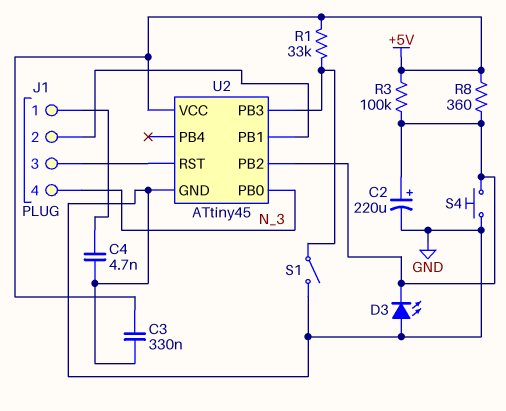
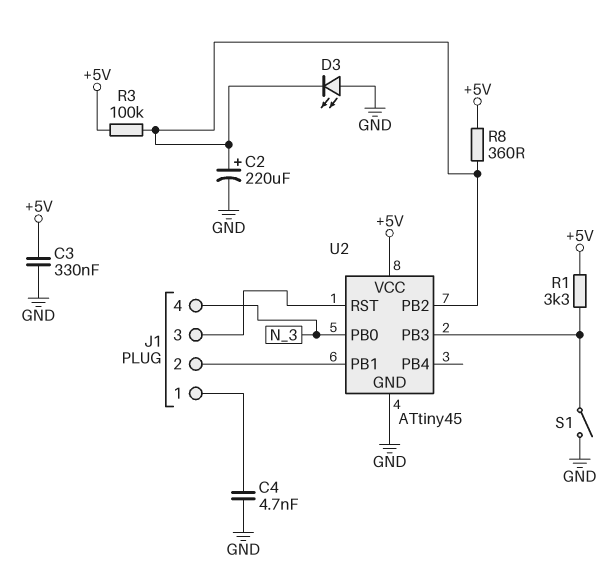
R1: 33k (+5V, U2/PB3) -> 3.3k (+5V, U2/PB3)
S4: button (GND, U2/PB2) -> none

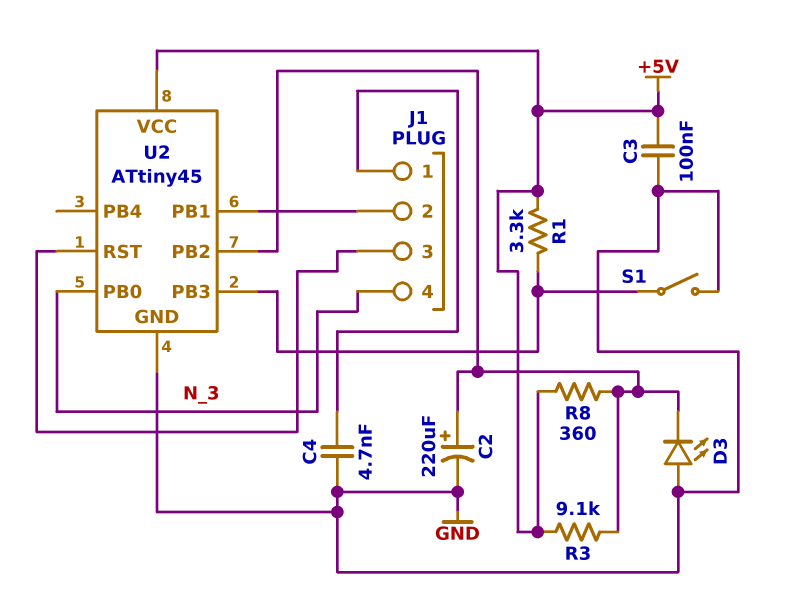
C3: 330nF (+5V, GND) -> 100nF (+5V, GND)
R3: 100k (+5V, U2/PB2) -> 9.1k (+5V, U2/PB2)

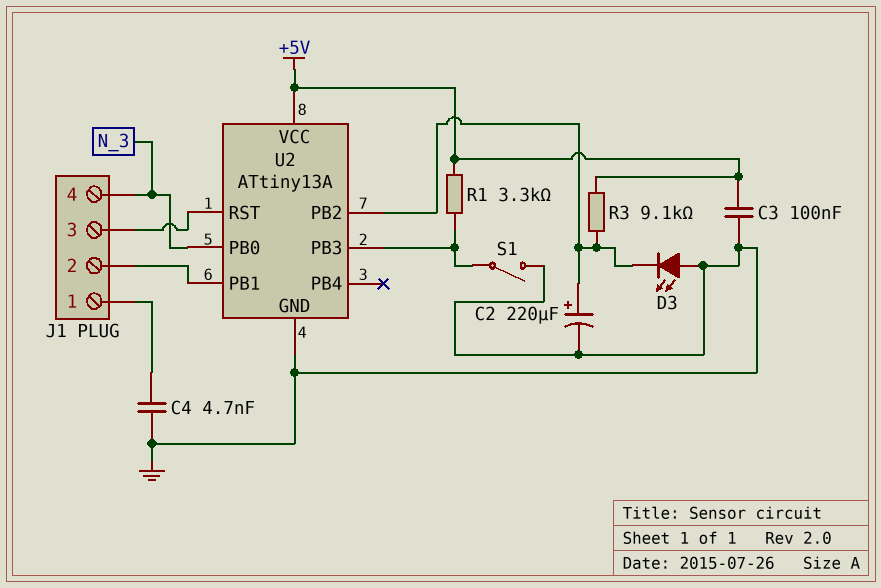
R8: 360 (+5V, U2/PB2) -> none
U2: ATtiny45 -> ATtiny13A

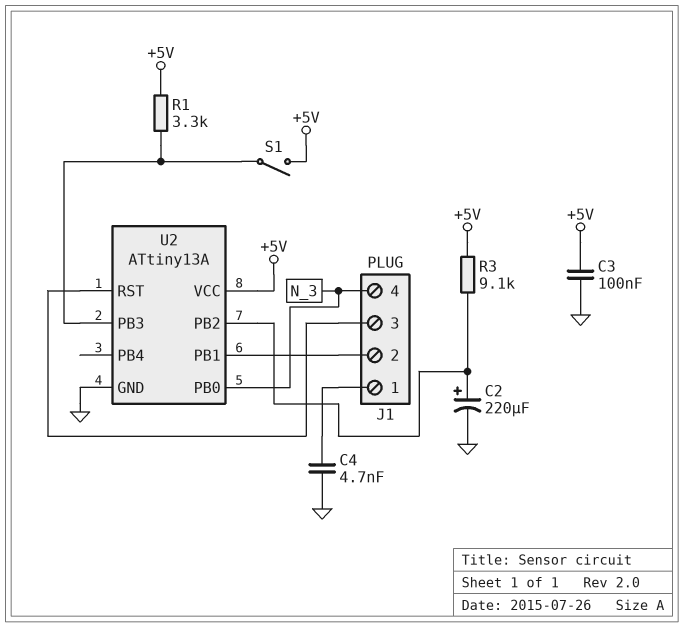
D3: LED (A GND, K U2/PB2) -> none
S1: switch (GND, U2/PB3) -> switch (+5V, U2/PB3)

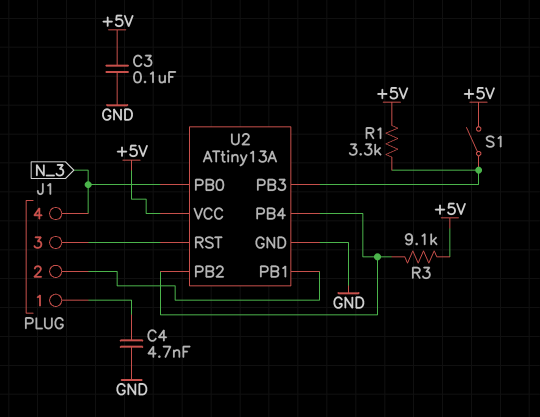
C2: 220uF (plus U2/PB2, minus GND) -> none
U2 pin PB4: none -> U2/PB2

